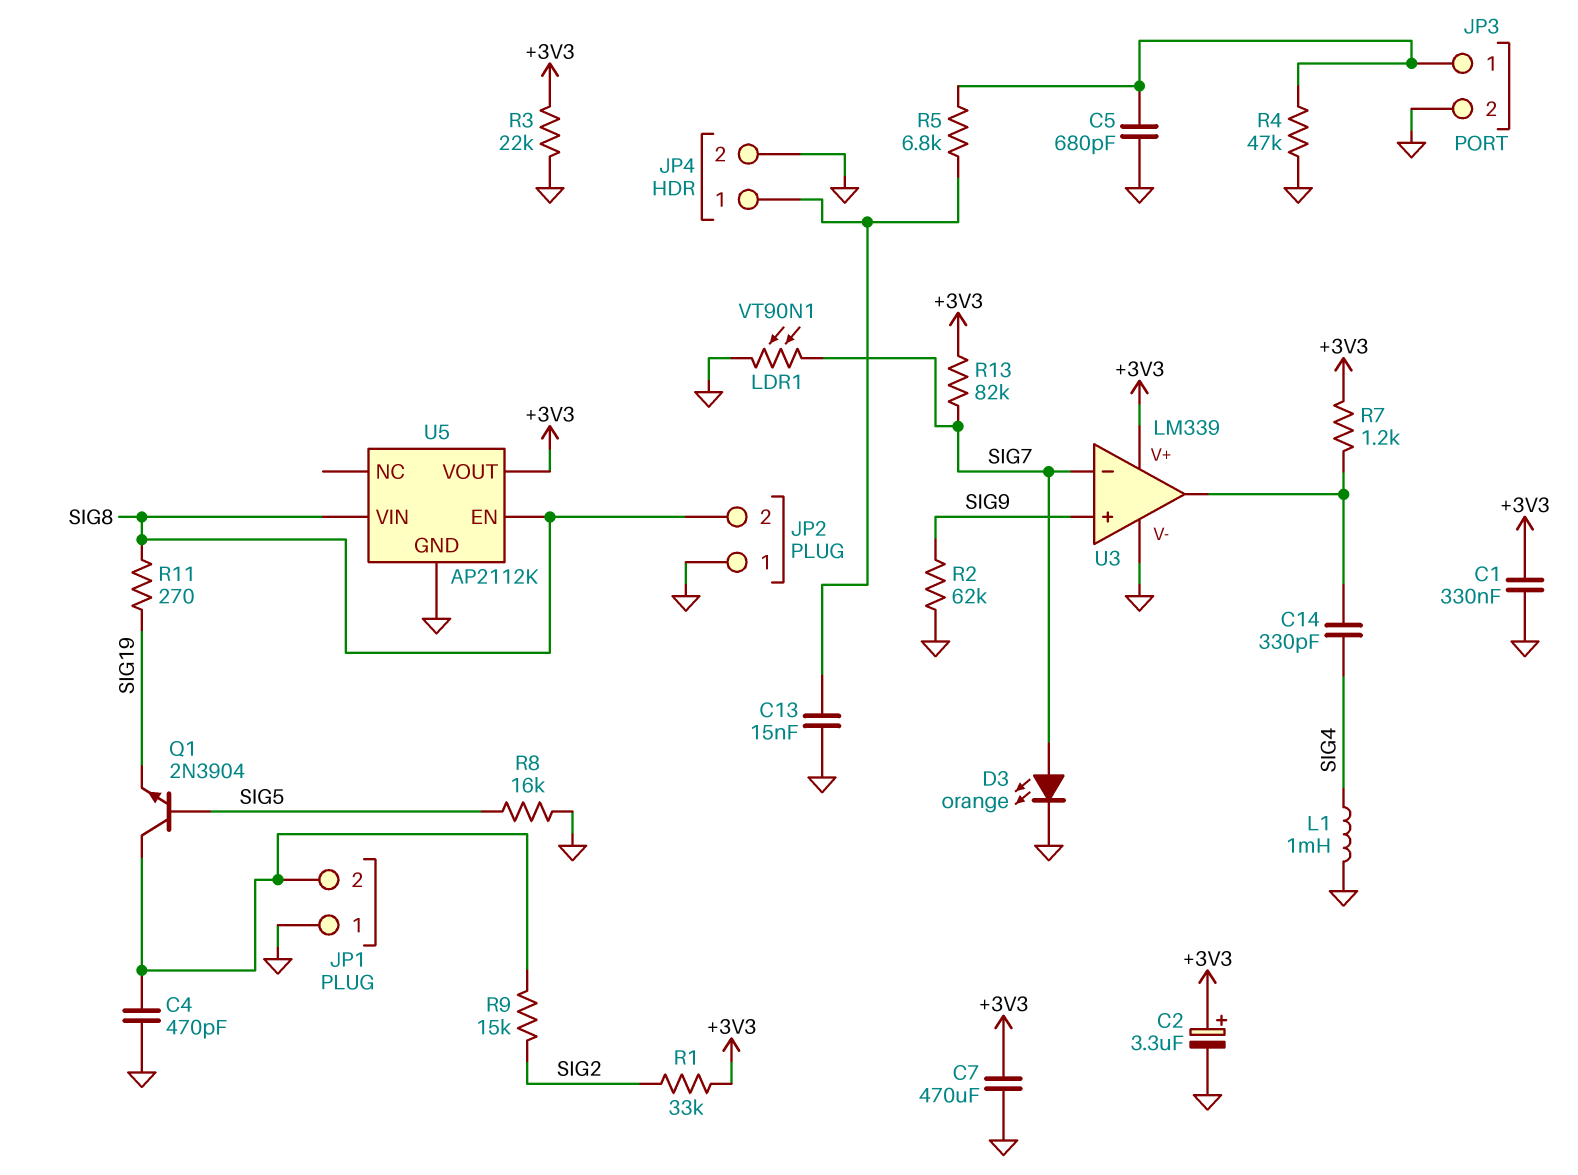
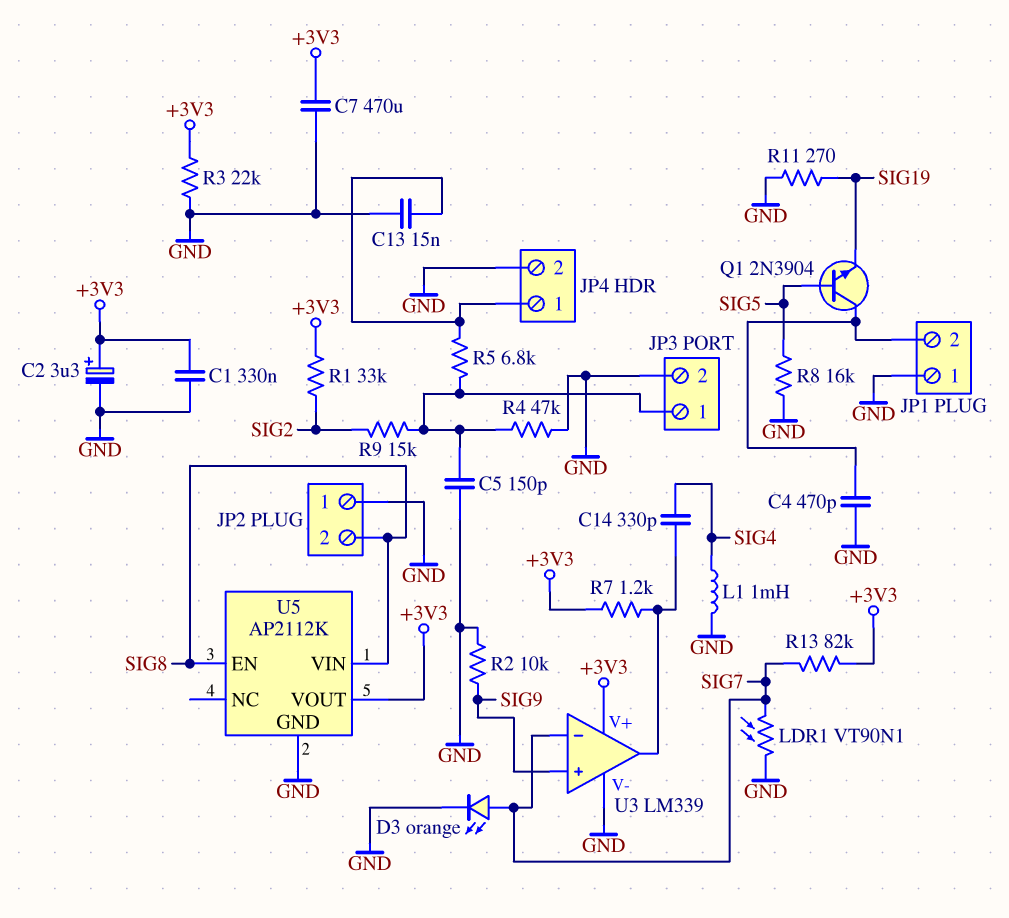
C5: 680pF (GND, JP3/1) -> 150pF (GND, JP3/1)
R2: 62k (GND, SIG9) -> 10k (GND, SIG9)
R9: 15k (JP1/2, SIG2) -> 15k (JP3/1, SIG2)
R11: 270 (SIG8, SIG19) -> 270 (GND, SIG19)

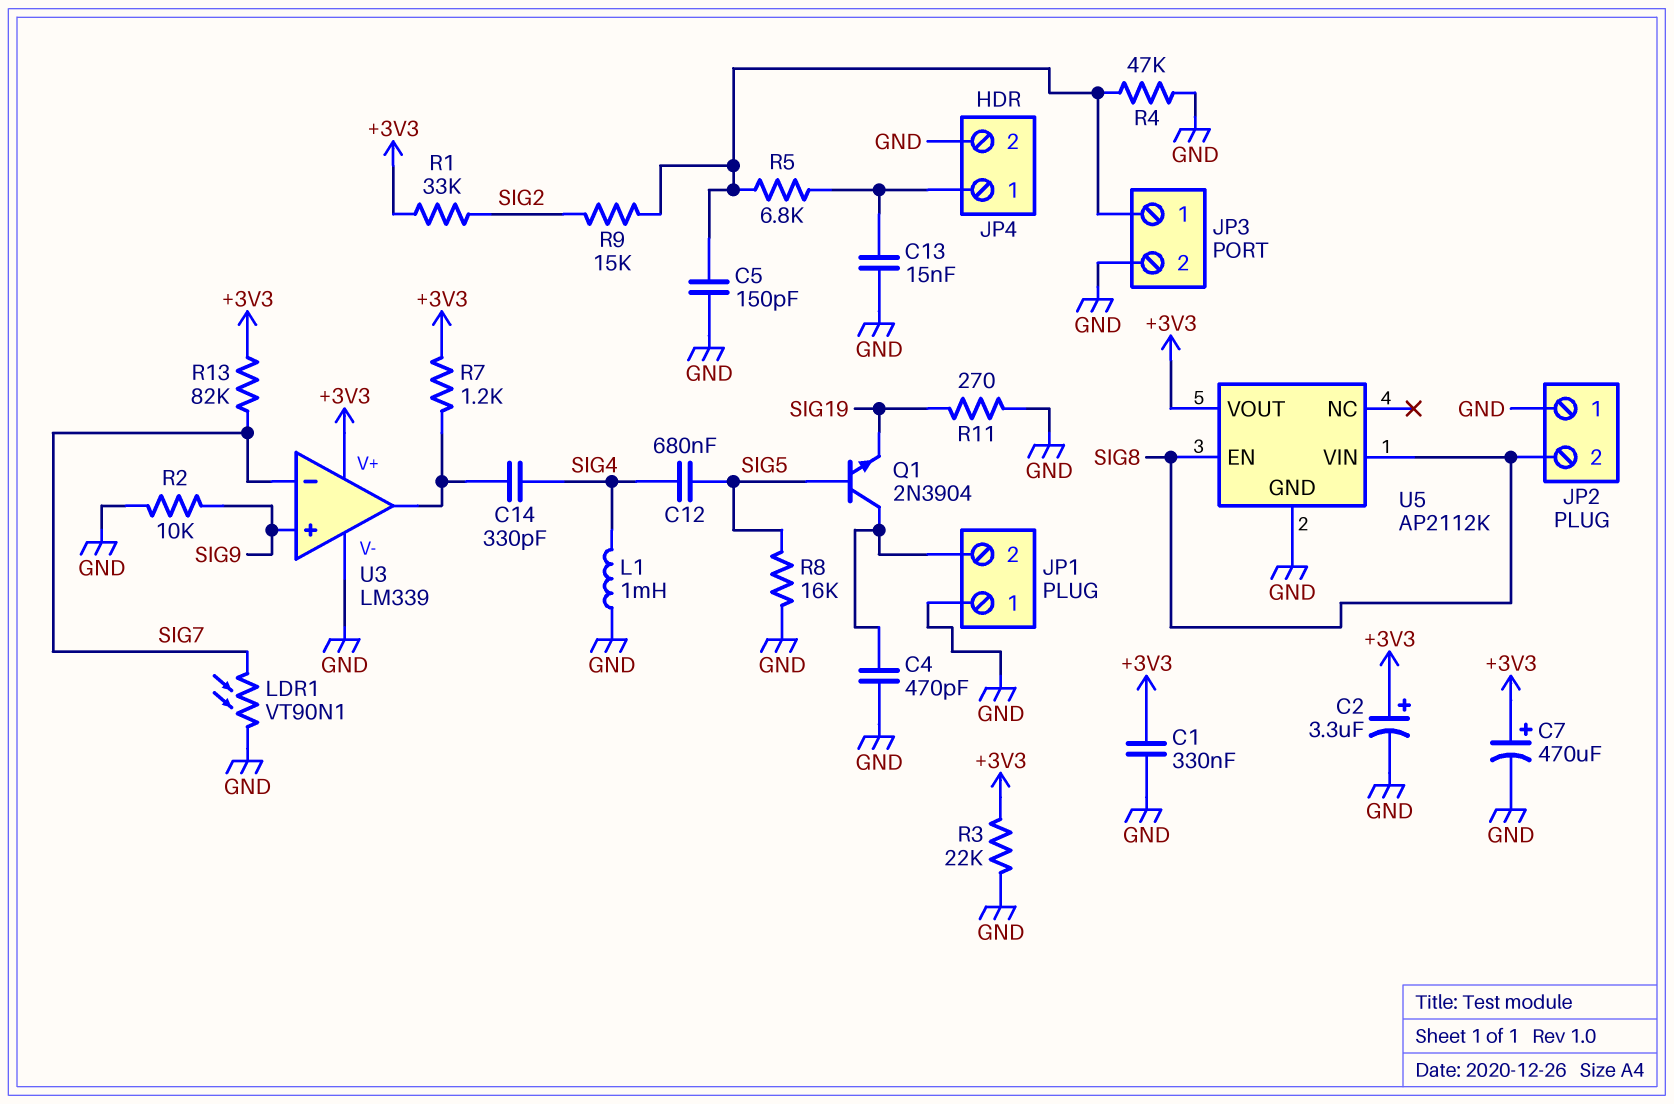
C7: 470uF (+3V3, GND) -> 470uF (plus +3V3, minus GND)
C12: none -> 680nF (SIG4, SIG5)
D3: LED orange (A SIG7, K GND) -> none

